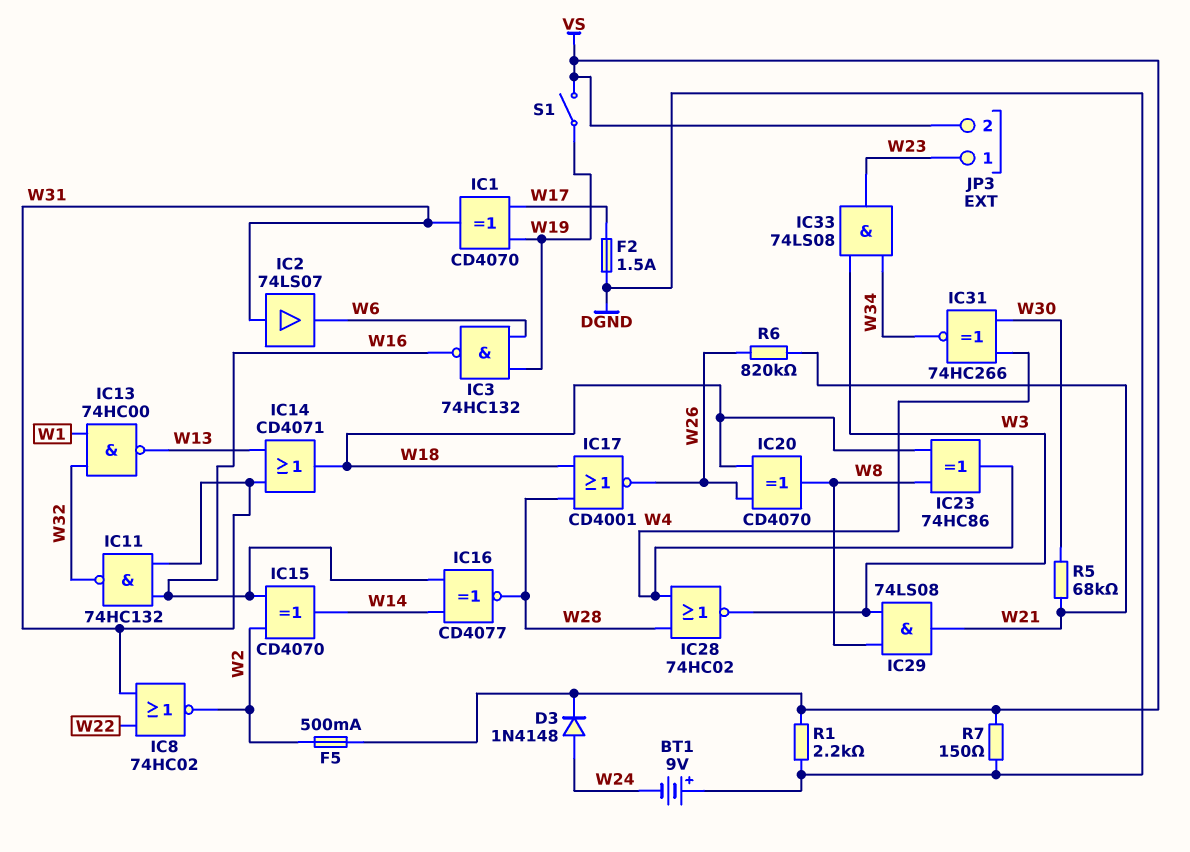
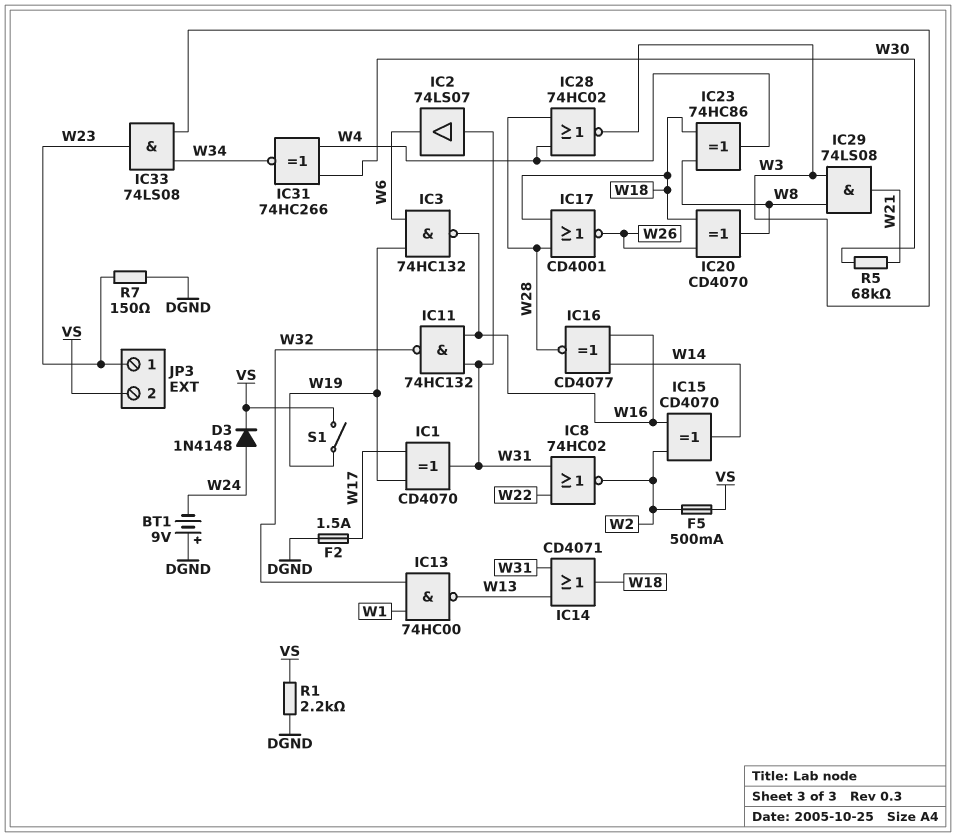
R6: 820k (W21, W26) -> none
R7: 150 (DGND, VS) -> 150 (DGND, W23)

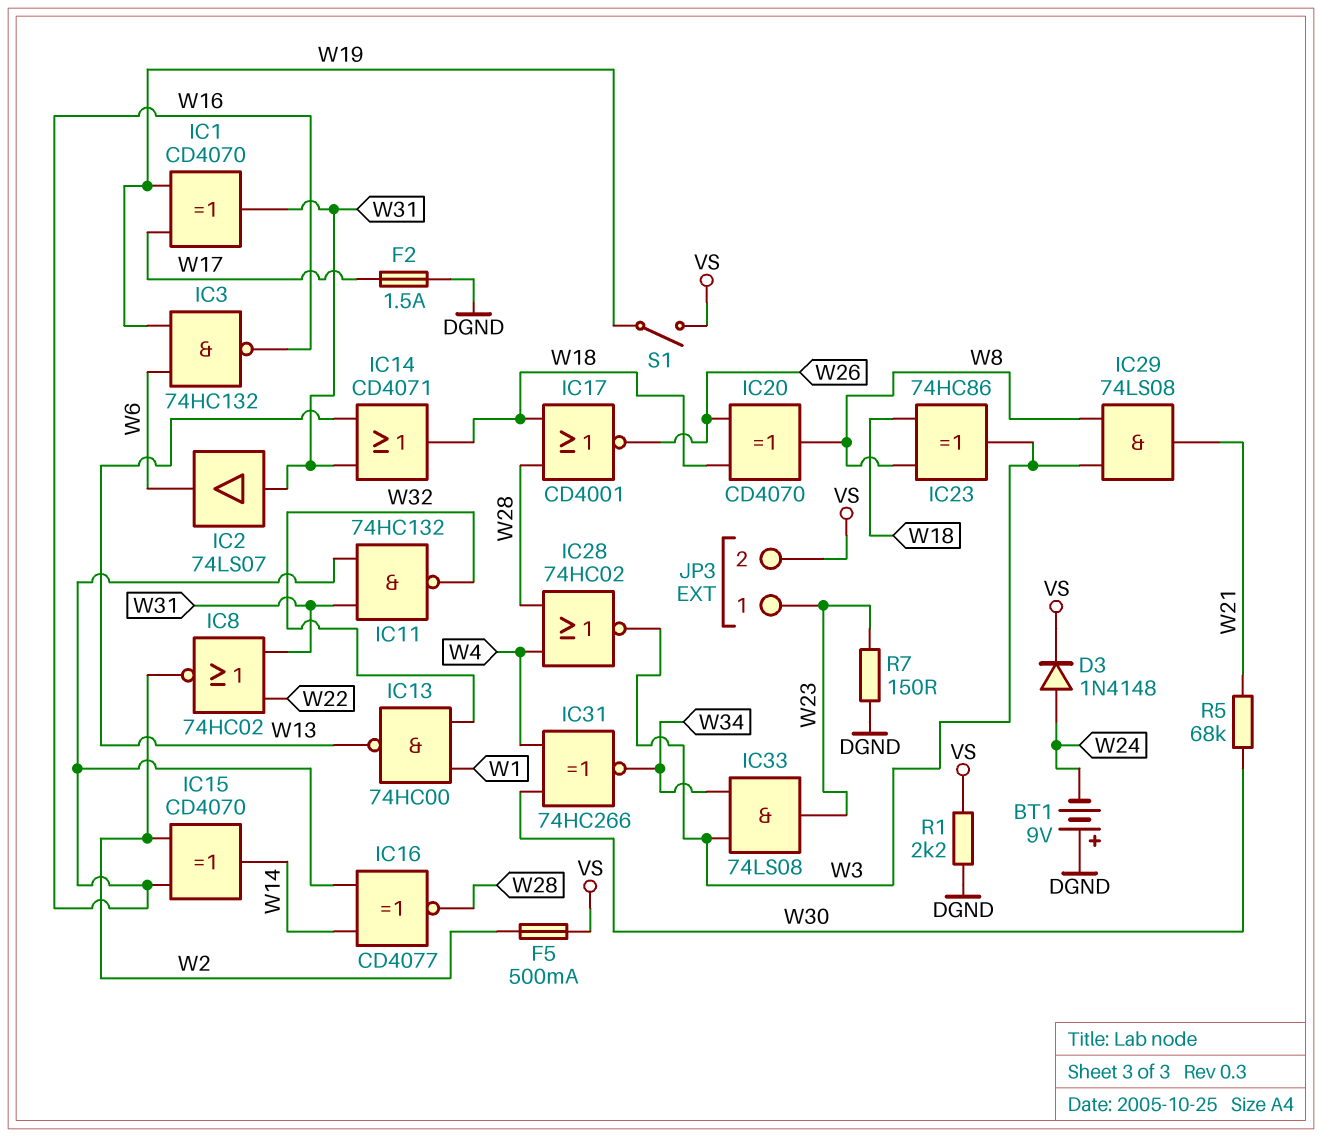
IC23: XOR 74HC86 (in W8, in W18, out W4) -> XOR 74HC86 (in W8, in W18, out W3)

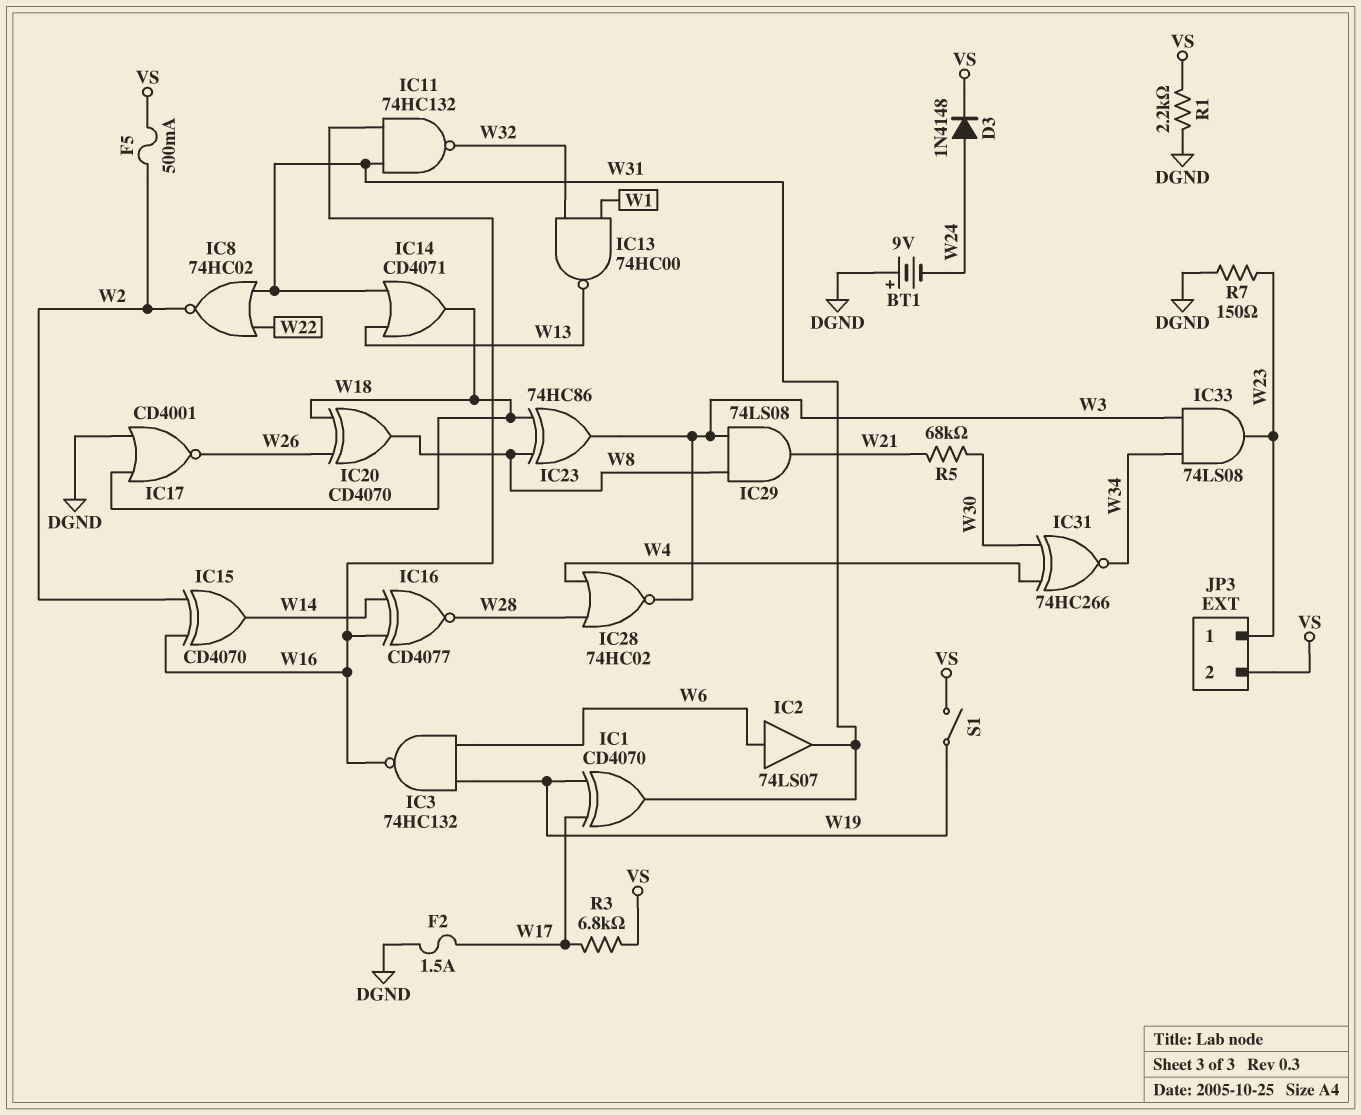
IC2: buffer 74LS07 (in W31, out W6) -> buffer 74LS07 (in W6, out W31)
IC17: NOR CD4001 (in W18, in W28, out W26) -> NOR CD4001 (in DGND, in W18, out W26)
R3: none -> 6.8k (VS, W17)

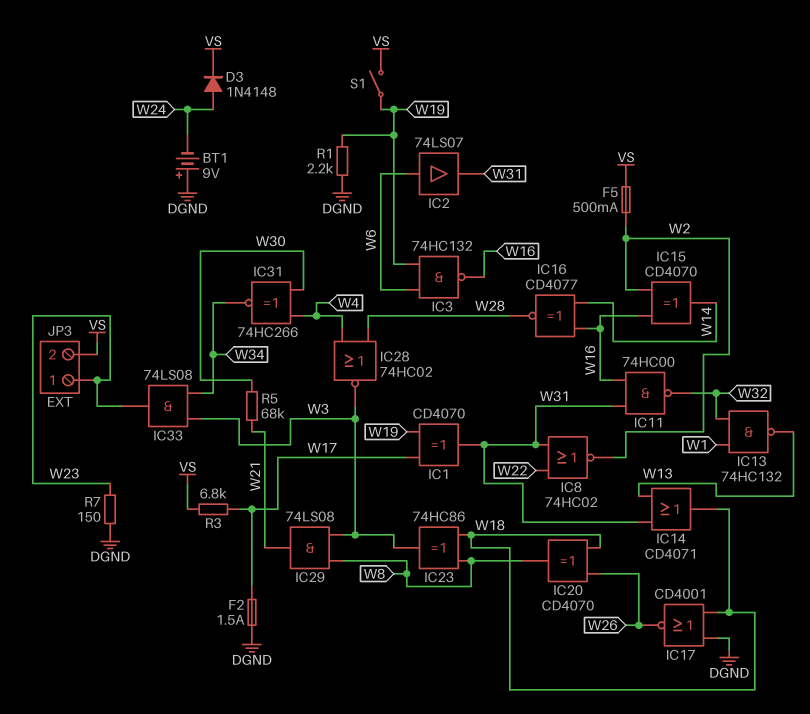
IC11: NAND 74HC132 (in W16, in W31, out W32) -> NAND 74HC00 (in W16, in W31, out W32)
IC13: NAND 74HC00 (in W1, in W32, out W13) -> NAND 74HC132 (in W1, in W32, out W13)
R1: 2.2k (DGND, VS) -> 2.2k (DGND, W19)

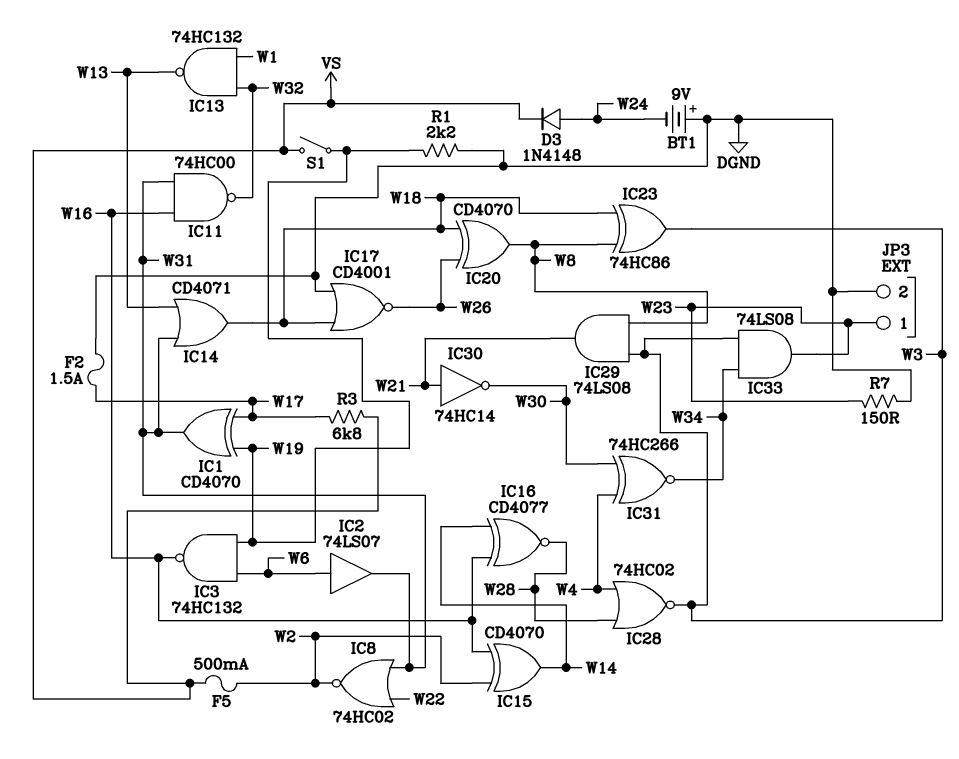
IC30: none -> NOT 74HC14 (in W21, out W30)
JP3 pin 2: VS -> DGND
R5: 68k (W21, W30) -> none

